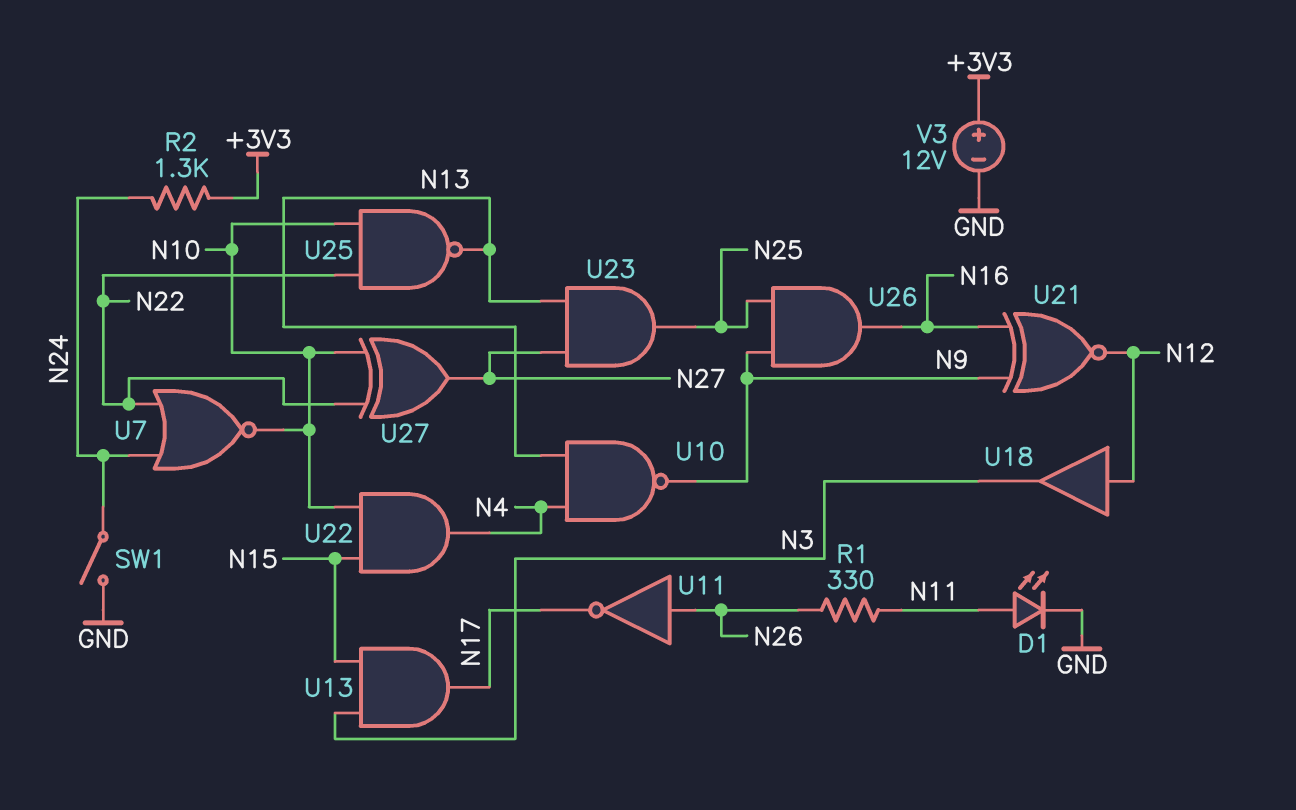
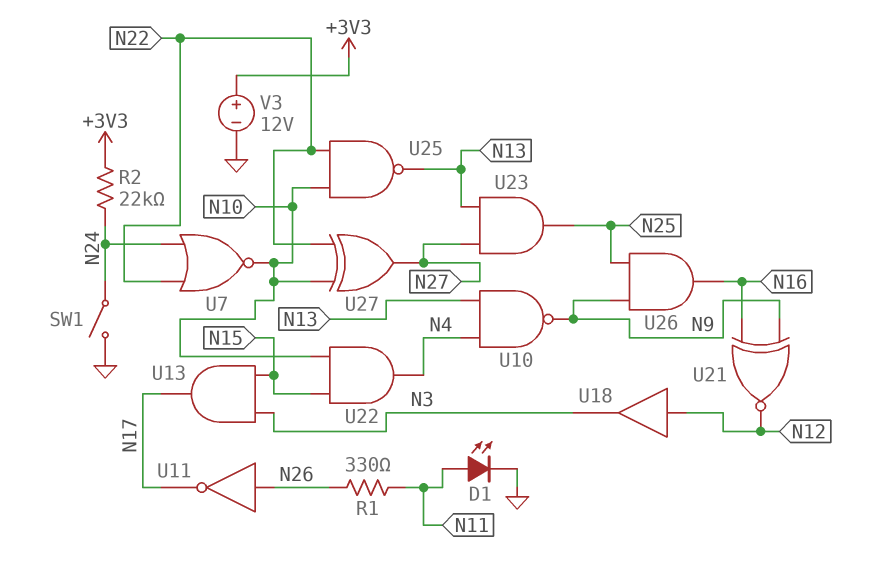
R2: 1.3k (+3V3, N24) -> 22k (+3V3, N24)

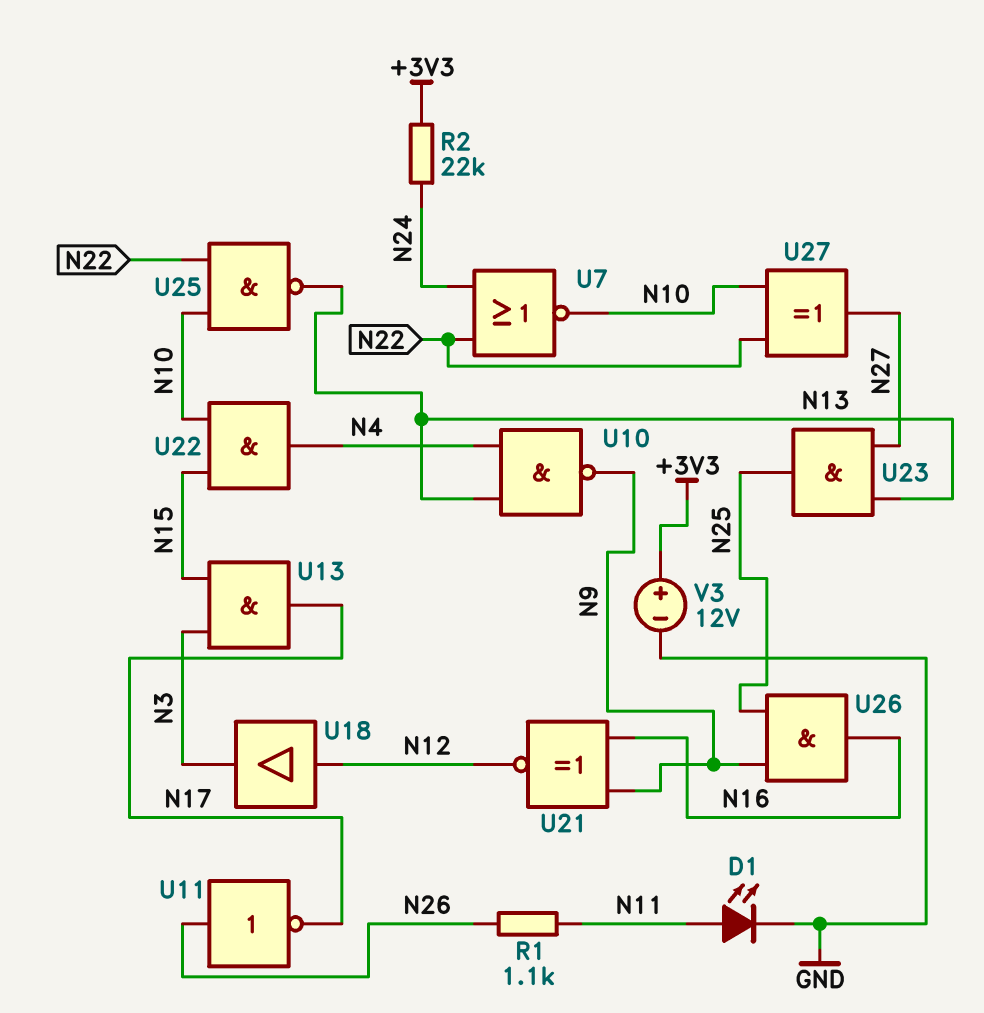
R1: 330 (N11, N26) -> 1.1k (N11, N26)
SW1: switch (GND, N24) -> none

